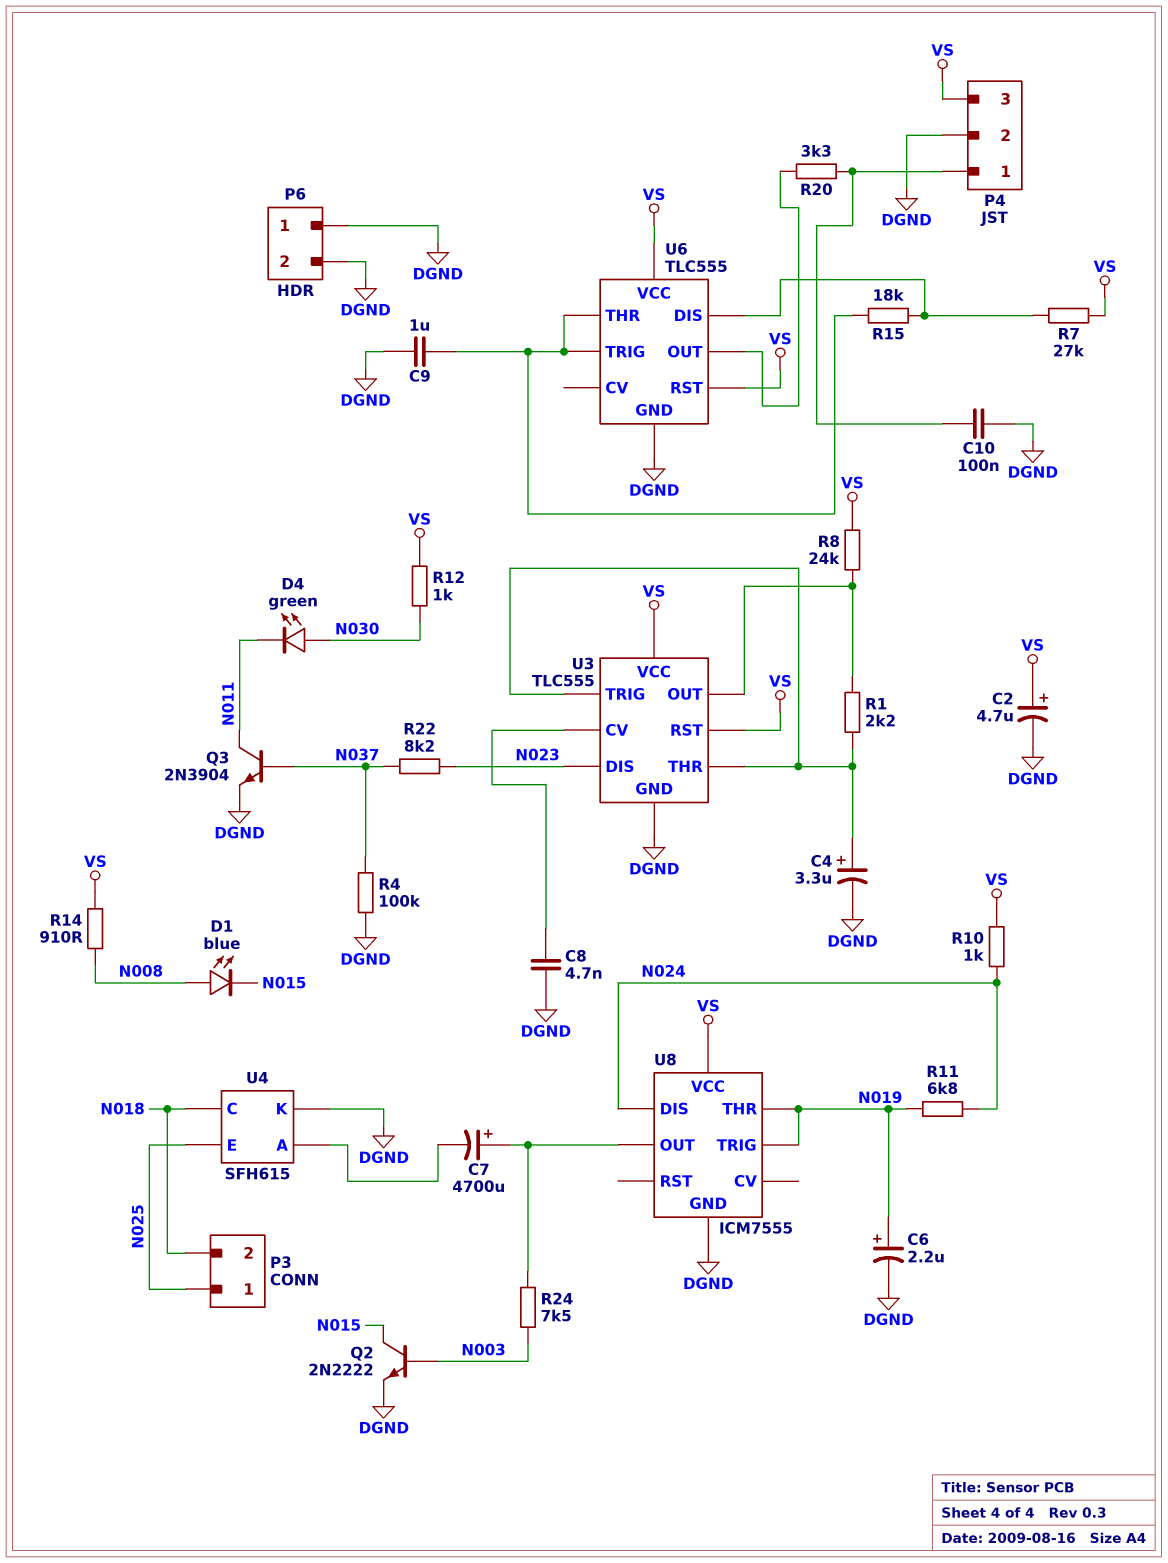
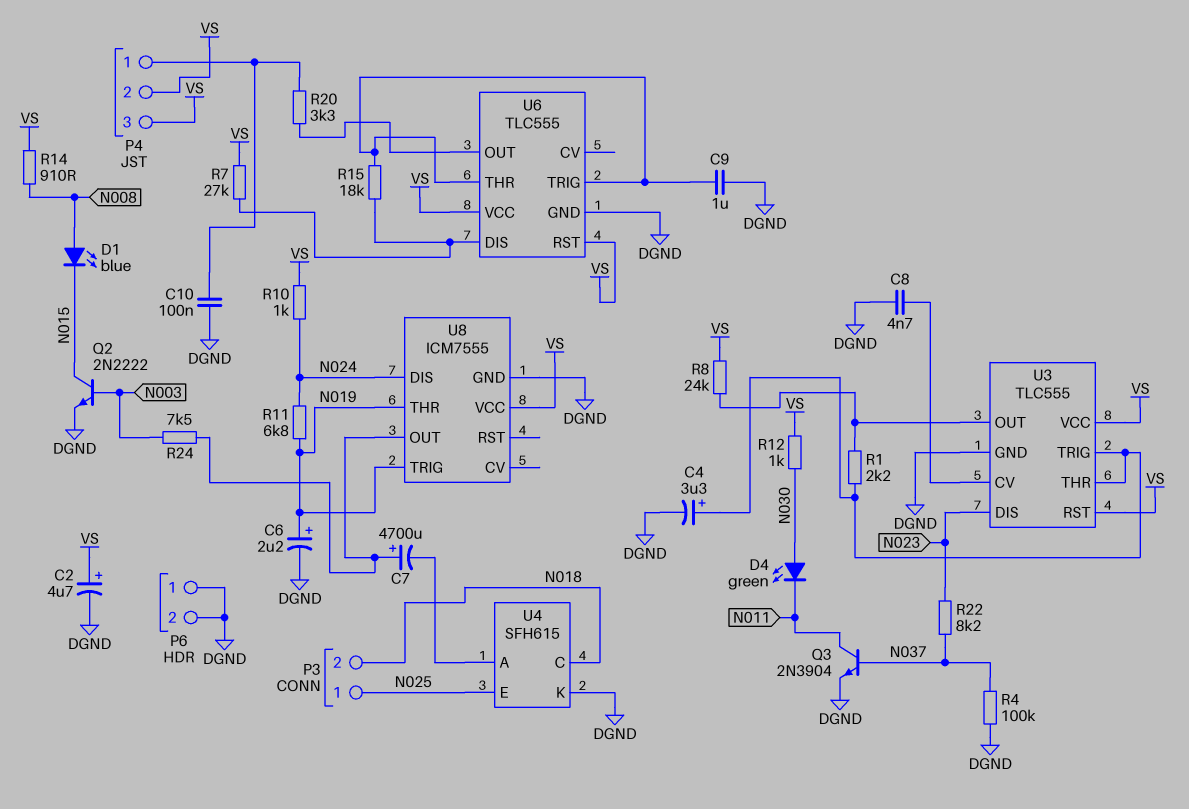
P4 pin 2: DGND -> VS

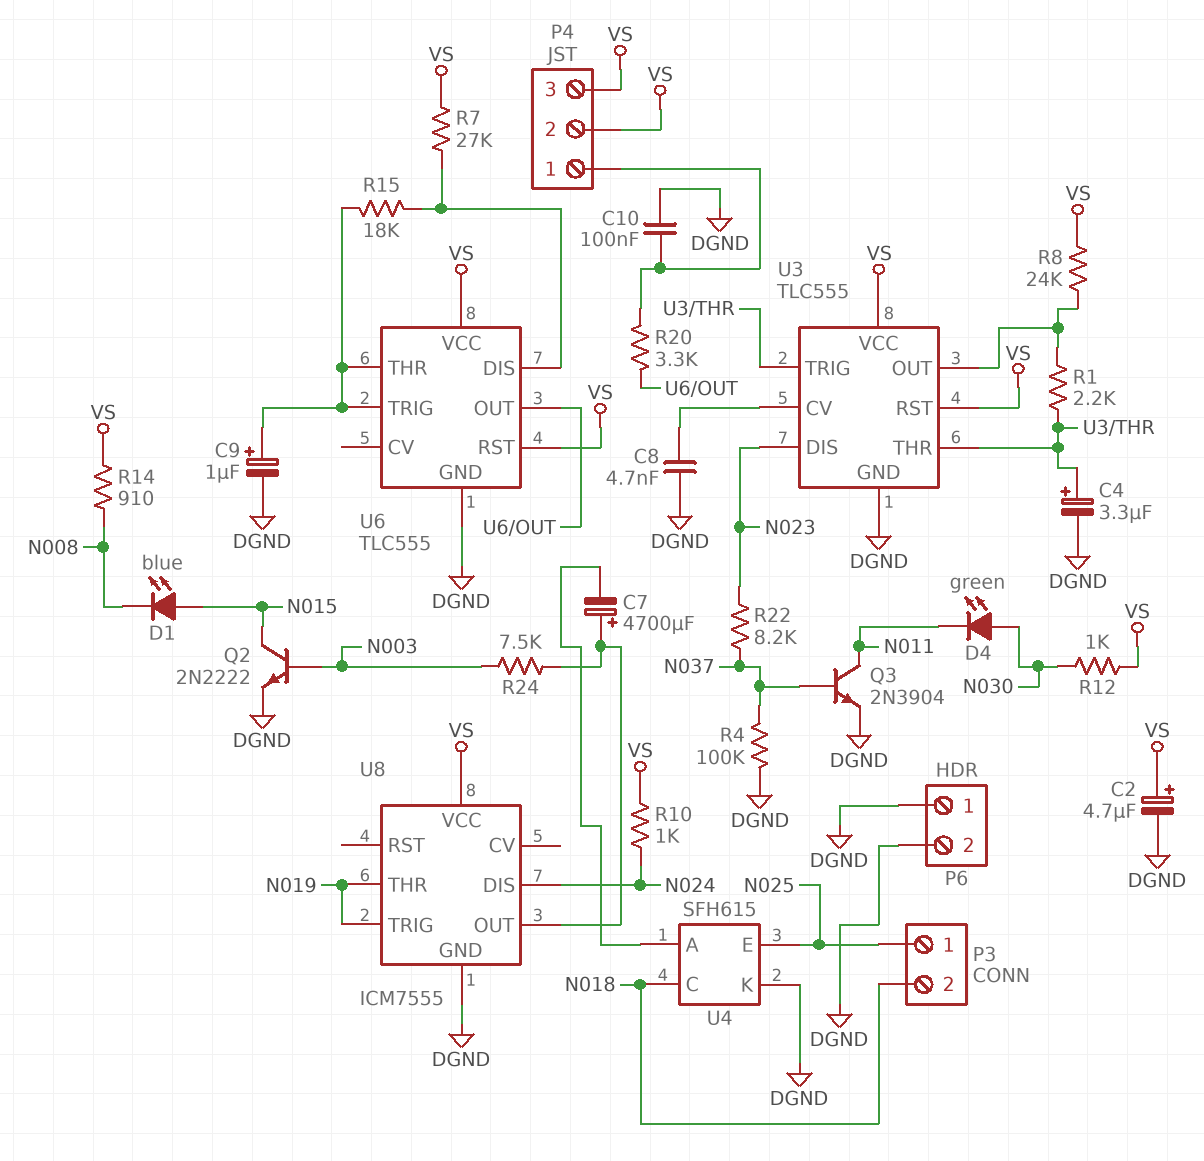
C6: 2.2uF (plus N019, minus DGND) -> none
C9: 1uF (DGND, U6/THR) -> 1uF (plus U6/THR, minus DGND)
D1: LED blue (A N008, K N015) -> LED blue (A N015, K N008)
R11: 6.8k (N019, N024) -> none

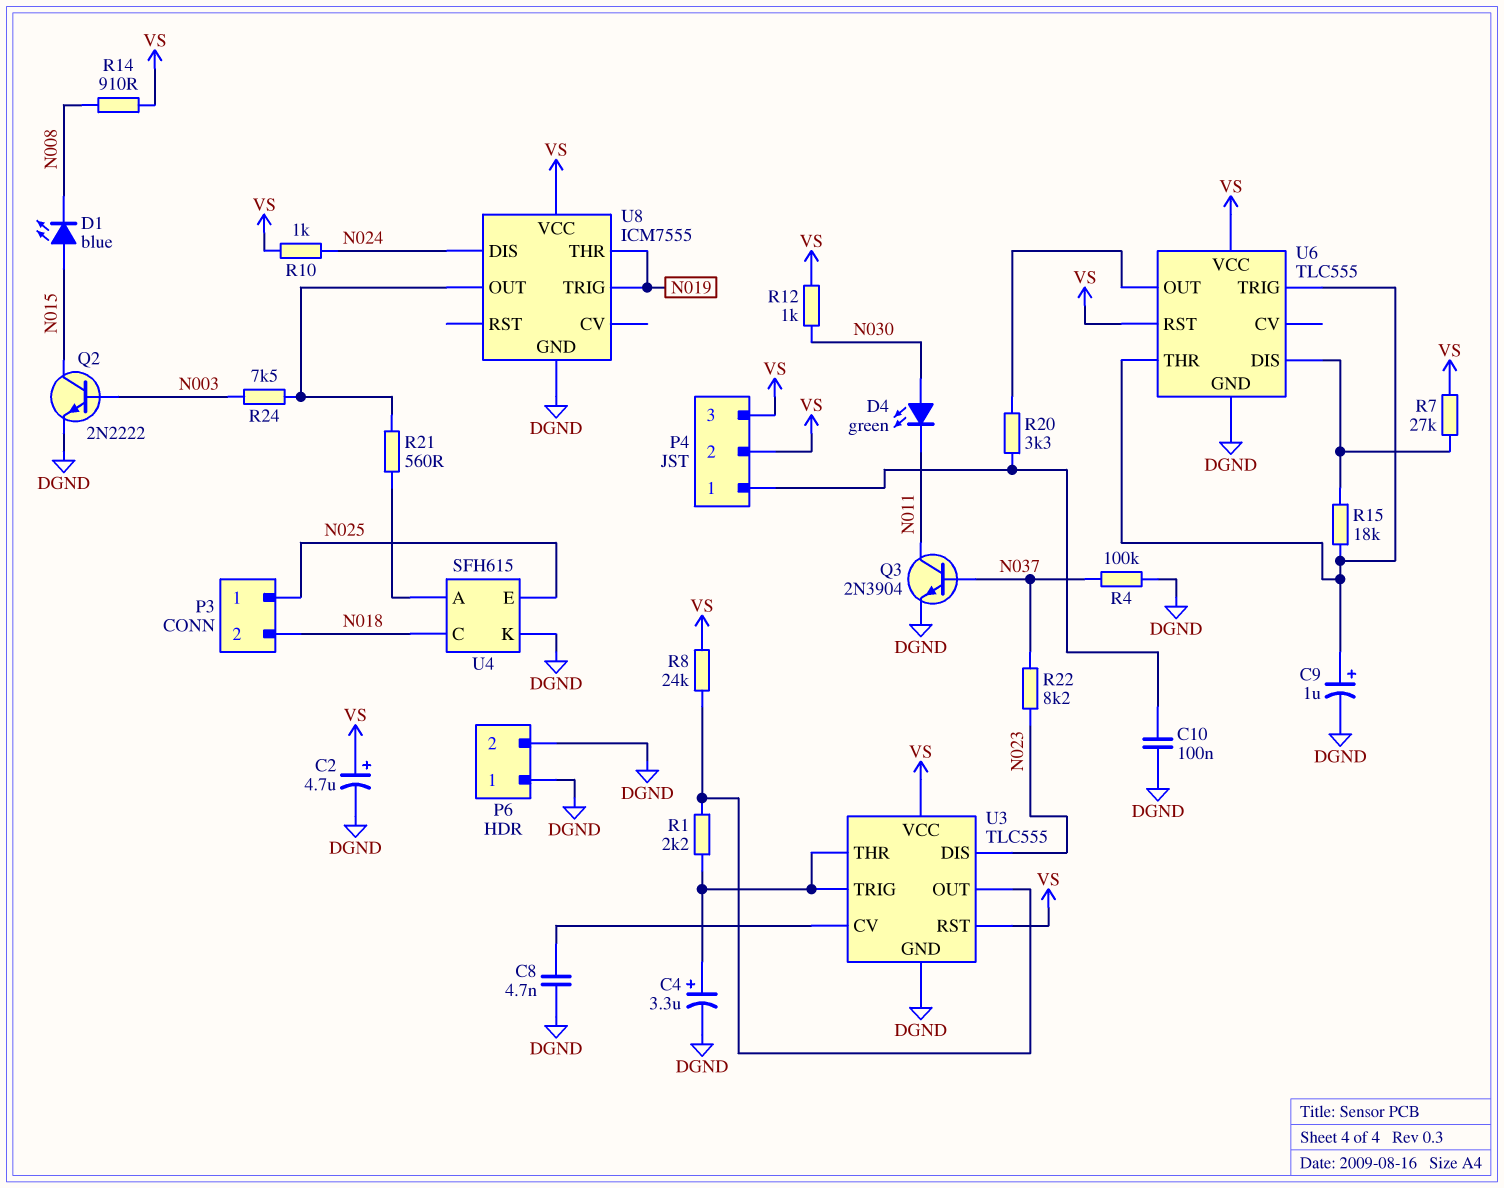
C7: 4700uF (plus U8/OUT, minus U4/A) -> none
R21: none -> 560 (U4/A, U8/OUT)

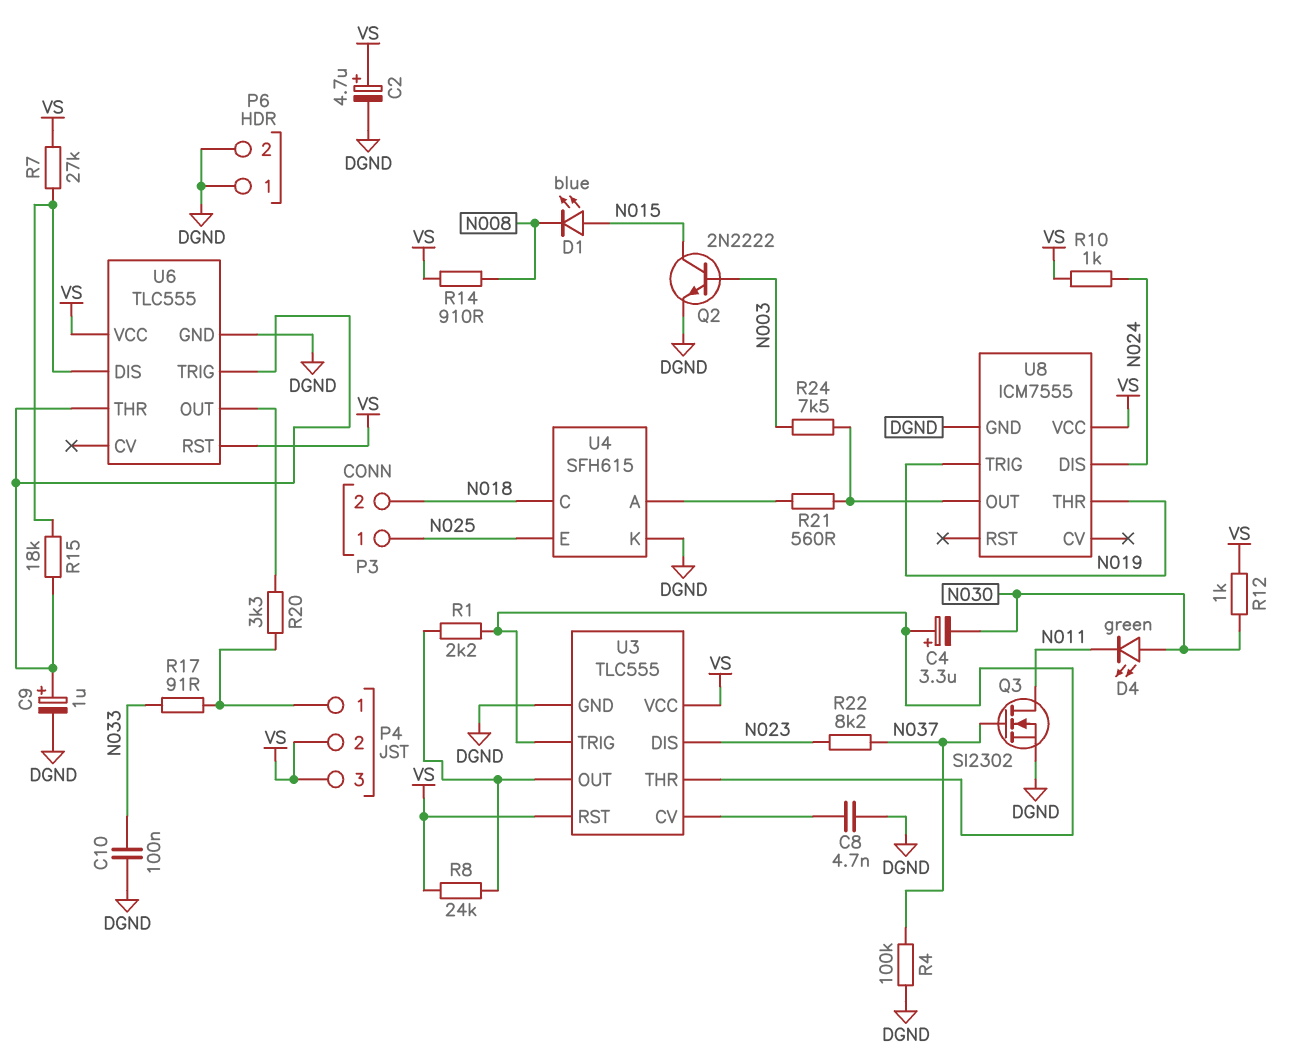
C4: 3.3uF (plus U3/THR, minus DGND) -> 3.3uF (plus U3/THR, minus N030)
C10: 100nF (DGND, P4/1) -> 100nF (DGND, N033)
Q3: NPN 2N3904 (B N037, C N011, E DGND) -> NMOS SI2302 (G N037, D N011, S DGND)
R17: none -> 91 (N033, P4/1)

